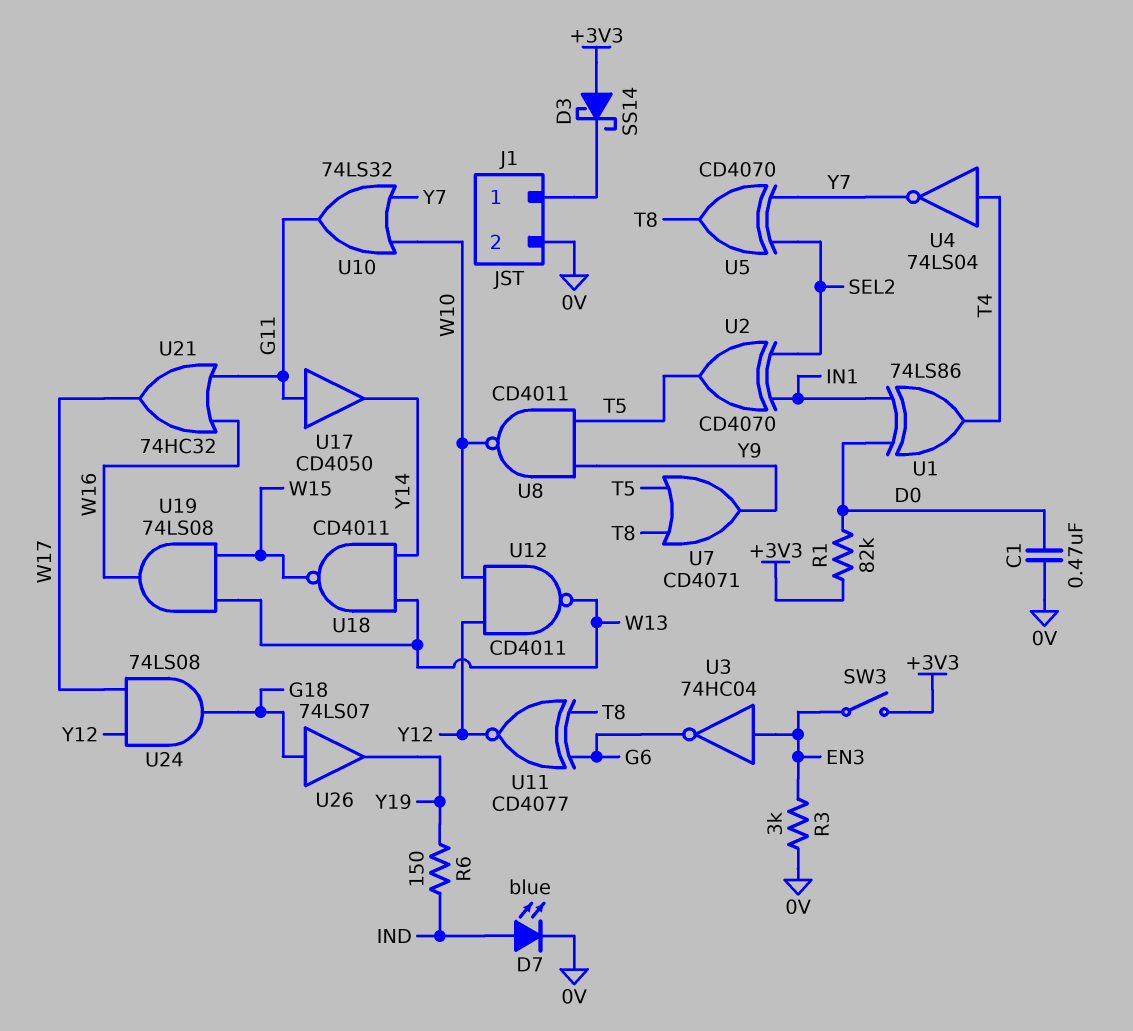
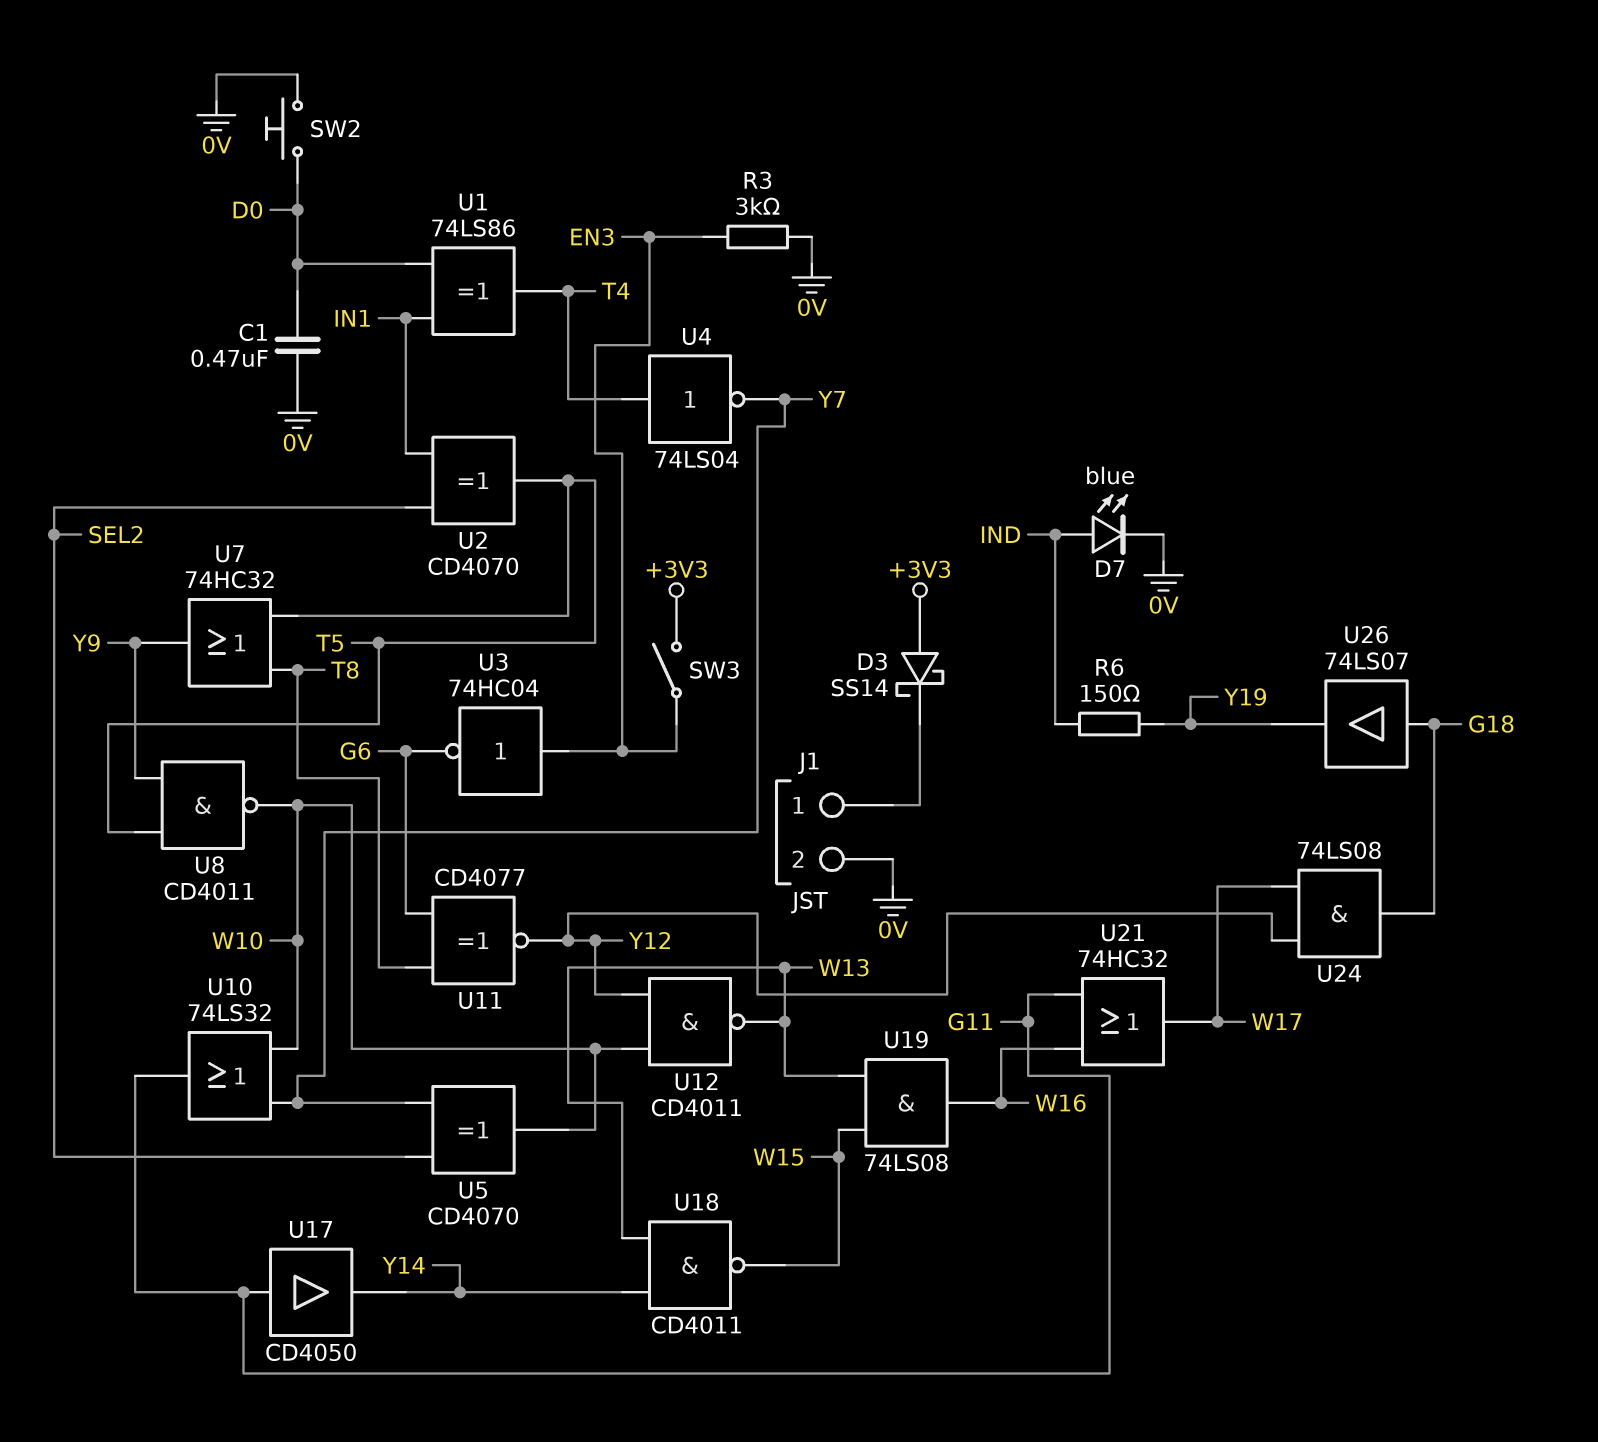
R1: 82k (+3V3, D0) -> none
SW2: none -> button (0V, D0)
U5: XOR CD4070 (in SEL2, in Y7, out T8) -> XOR CD4070 (in SEL2, in Y7, out W10)
U7: OR CD4071 (in T5, in T8, out Y9) -> OR 74HC32 (in T5, in T8, out Y9)

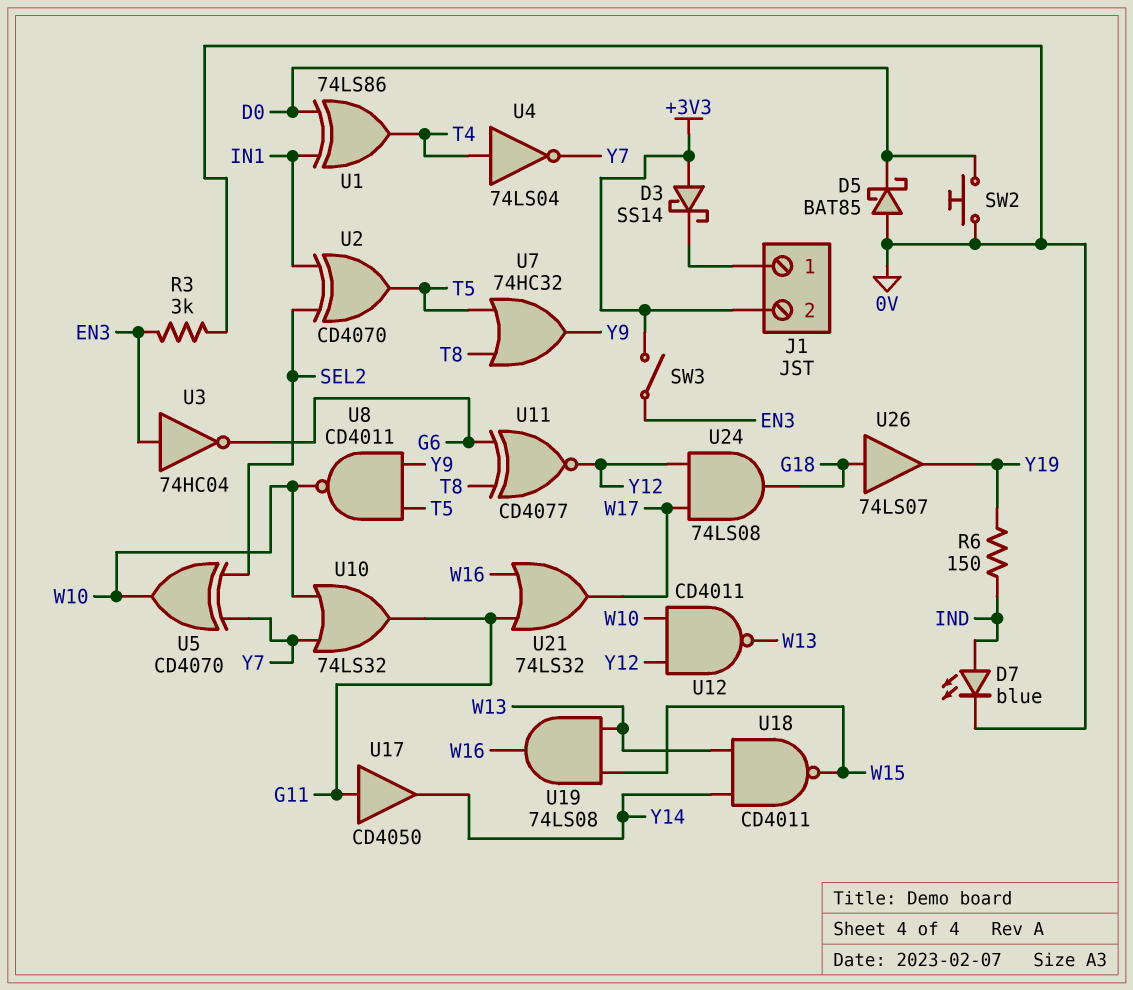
C1: 470nF (0V, D0) -> none
D5: none -> schottky BAT85 (A 0V, K D0)
J1 pin 2: 0V -> +3V3
U21: OR 74HC32 (in G11, in W16, out W17) -> OR 74LS32 (in G11, in W16, out W17)

